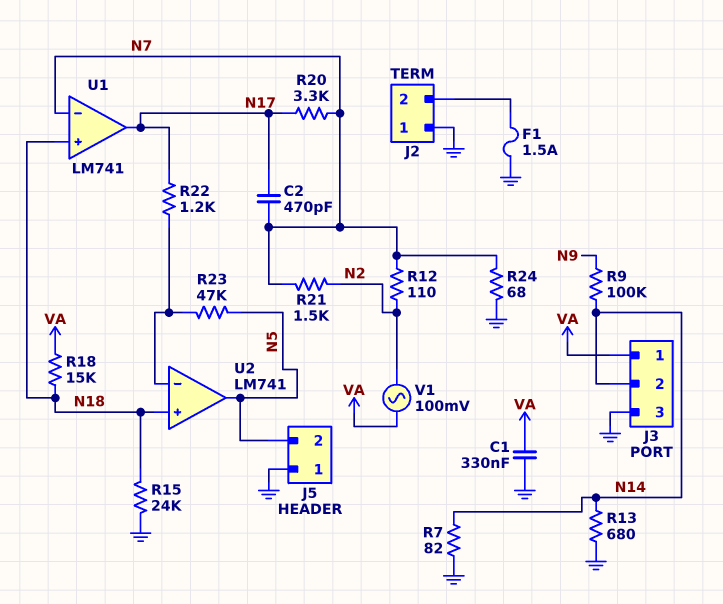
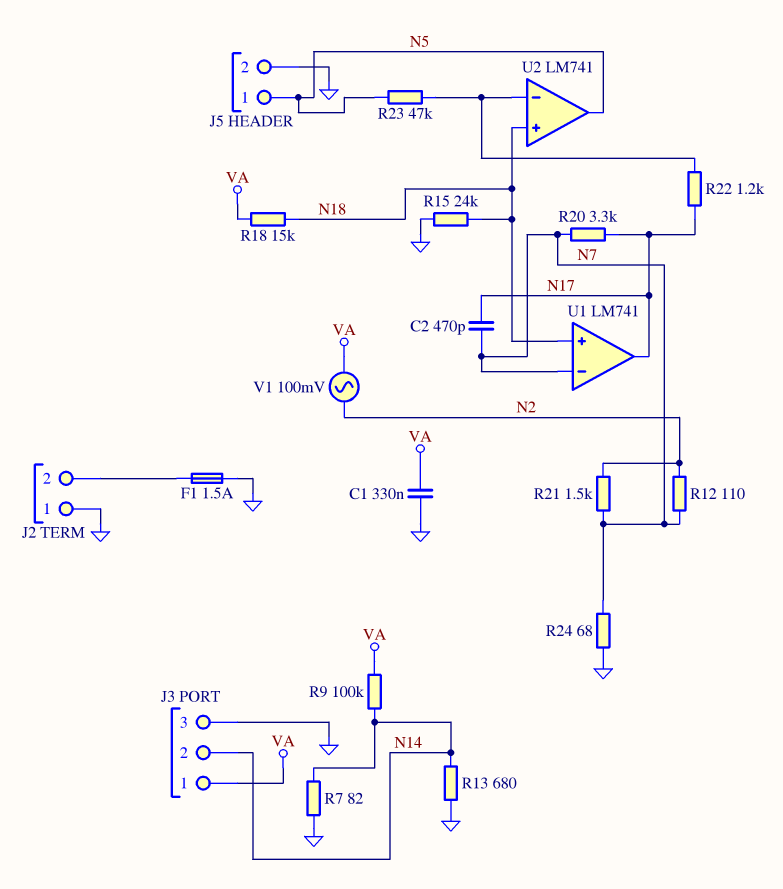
J5 pin 1: GND -> N5
J5 pin 2: N5 -> GND
R9: 100k (N9, N14) -> 100k (N14, VA)

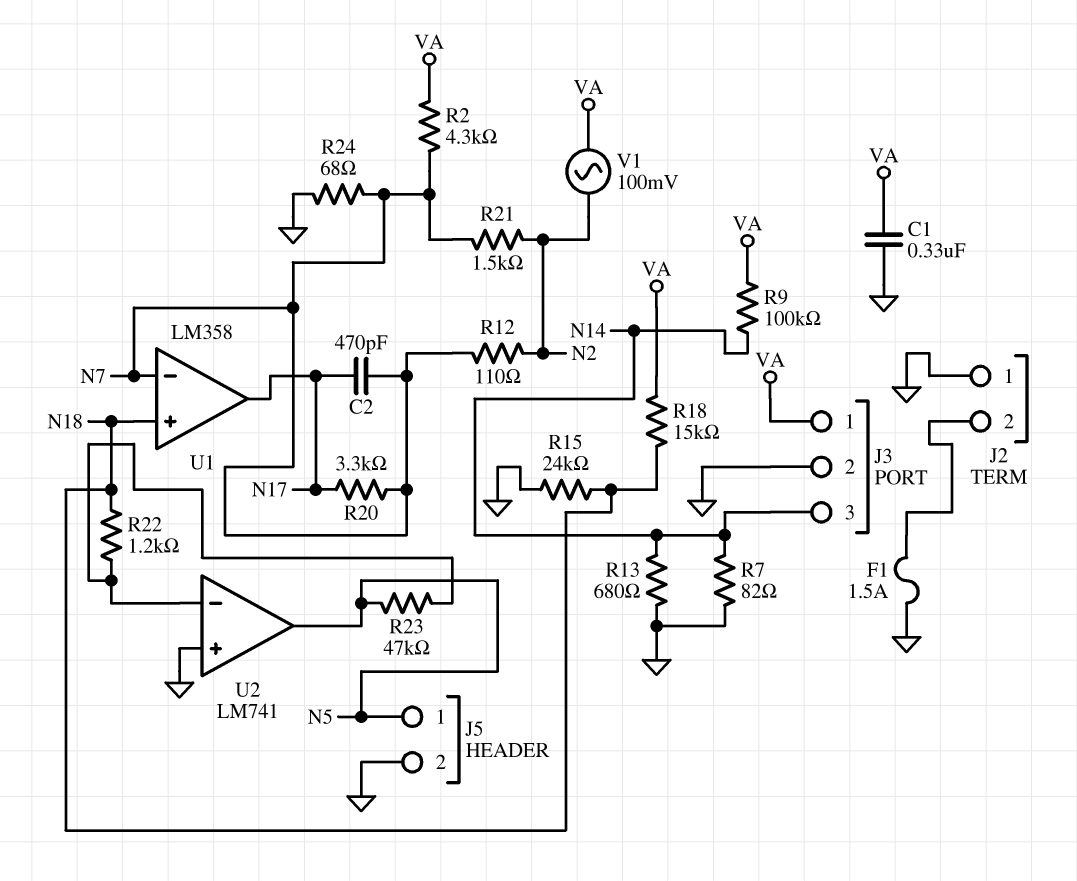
J3 pin 2: N14 -> GND
J3 pin 3: GND -> N14
R2: none -> 4.3k (N7, VA)
R22: 1.2k (N17, U2/in-) -> 1.2k (N18, U2/in-)
U1: LM741 -> LM358
U2 pin in+: N18 -> GND

